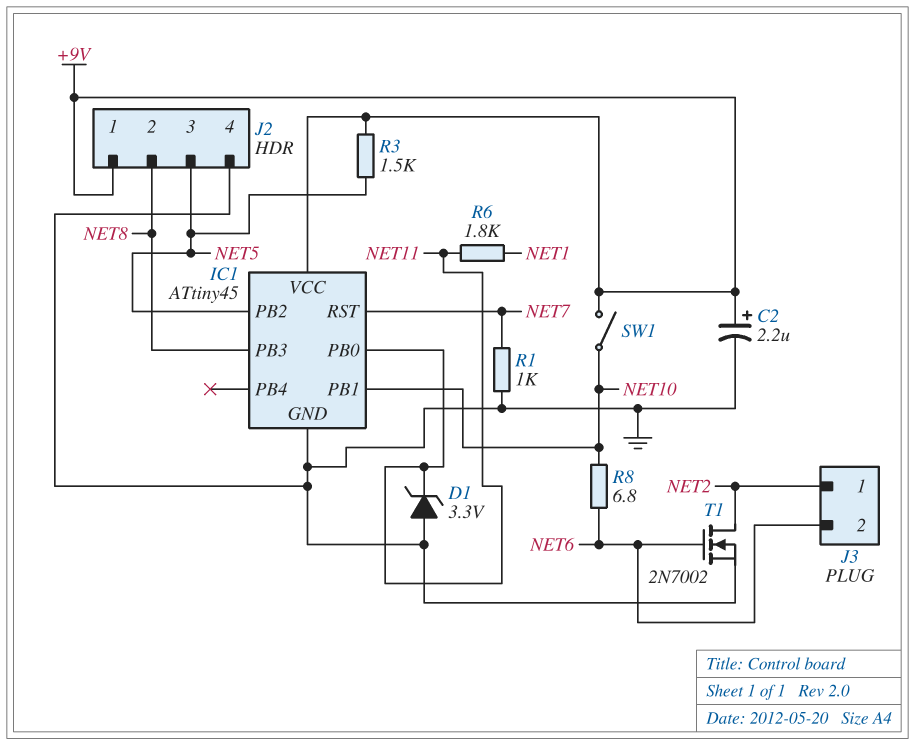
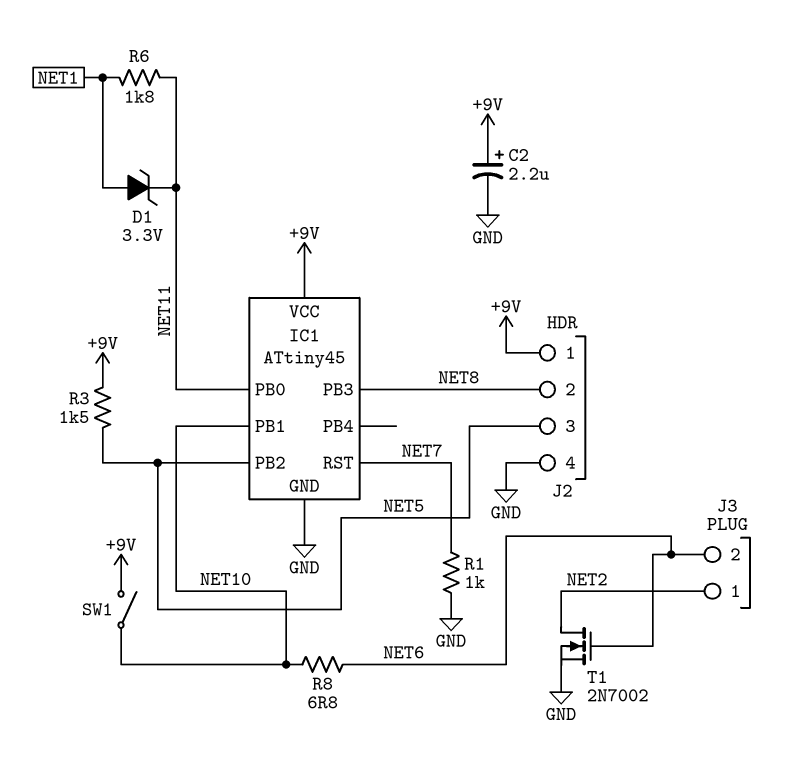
D1: zener 3.3V (A GND, K NET11) -> zener 3.3V (A NET1, K NET11)

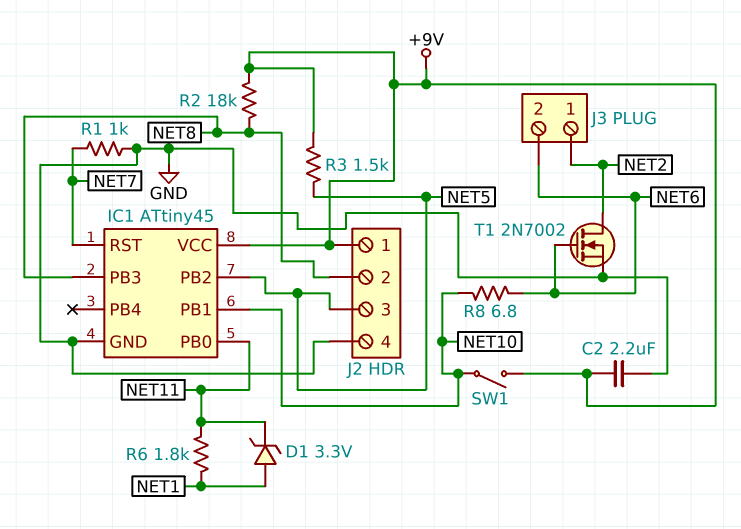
C2: 2.2uF (plus +9V, minus GND) -> 2.2uF (+9V, GND)
R2: none -> 18k (+9V, NET8)

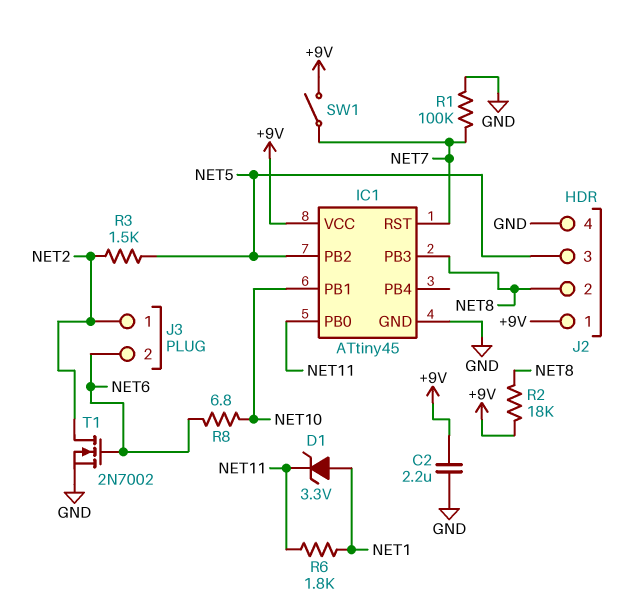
R1: 1k (GND, NET7) -> 100k (GND, NET7)
R3: 1.5k (+9V, NET5) -> 1.5k (NET2, NET5)
SW1: switch (+9V, NET10) -> switch (+9V, NET7)

